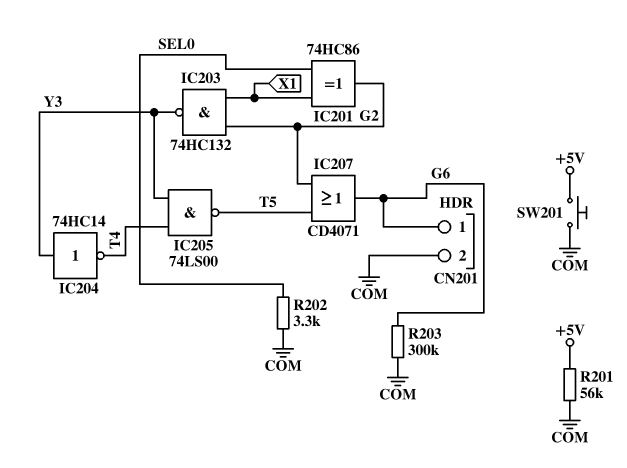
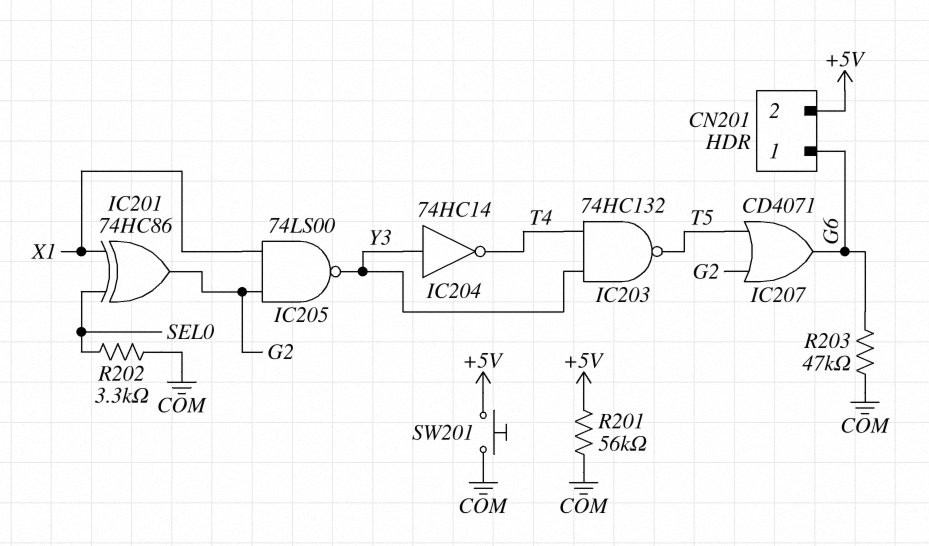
CN201 pin 2: COM -> +5V
IC203: NAND 74HC132 (in G2, in X1, out Y3) -> NAND 74HC132 (in T4, in Y3, out T5)
IC205: NAND 74LS00 (in T4, in Y3, out T5) -> NAND 74LS00 (in G2, in X1, out Y3)
R203: 300k (COM, G6) -> 47k (COM, G6)

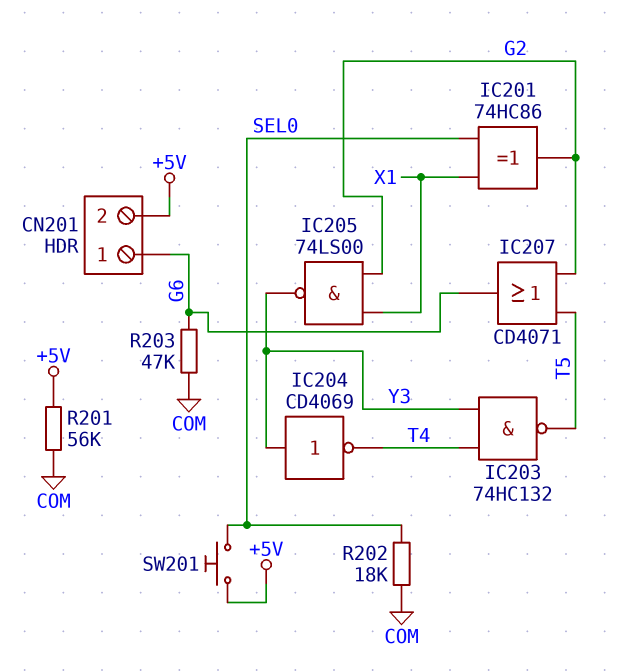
IC204: NOT 74HC14 (in Y3, out T4) -> NOT CD4069 (in Y3, out T4)
R202: 3.3k (COM, SEL0) -> 18k (COM, SEL0)
SW201: button (+5V, COM) -> button (+5V, SEL0)

